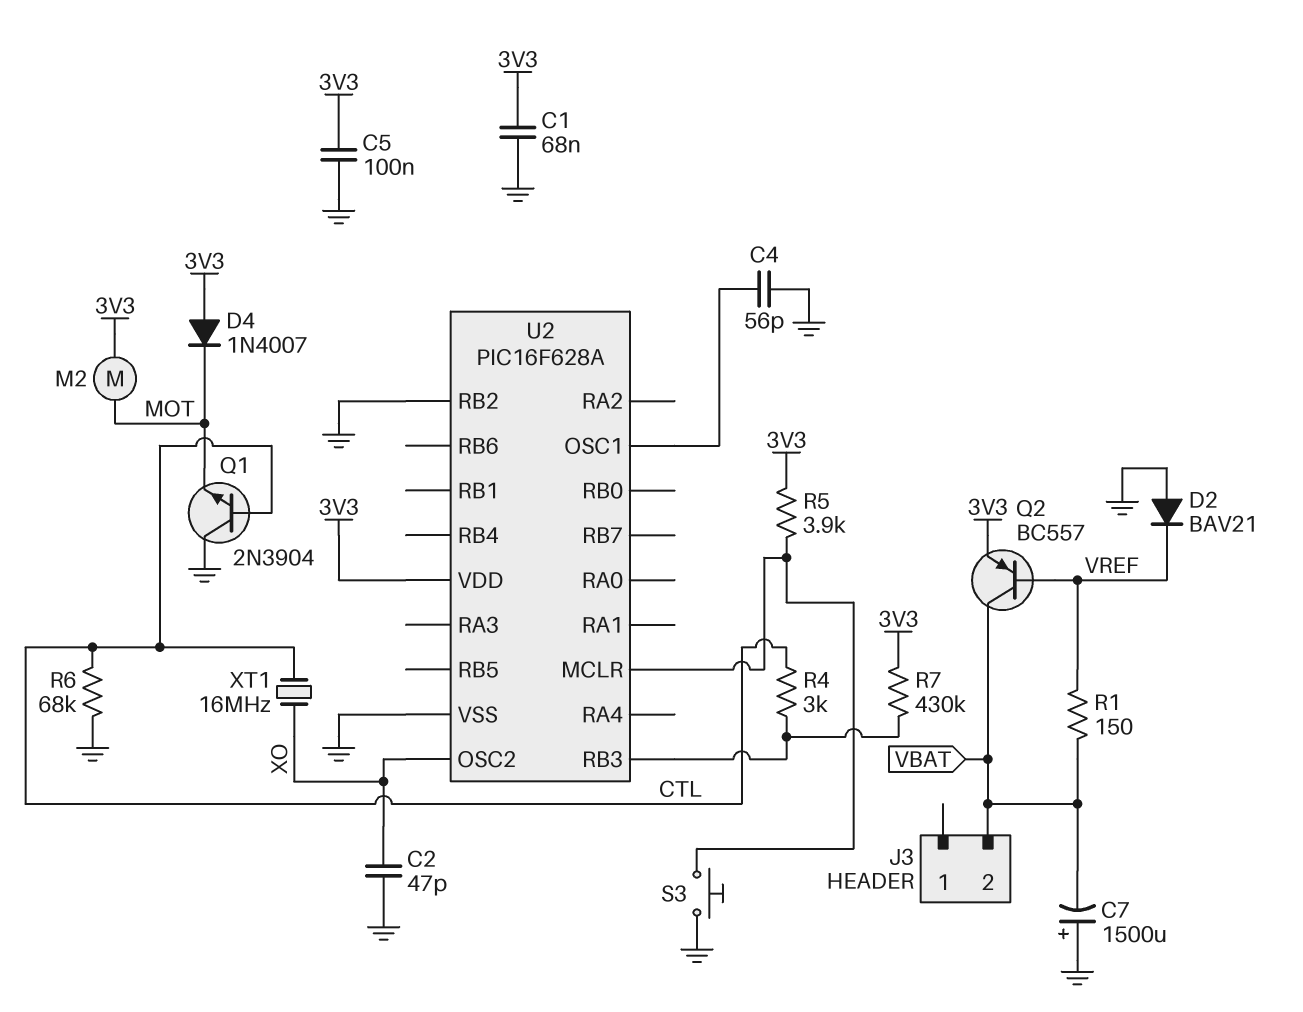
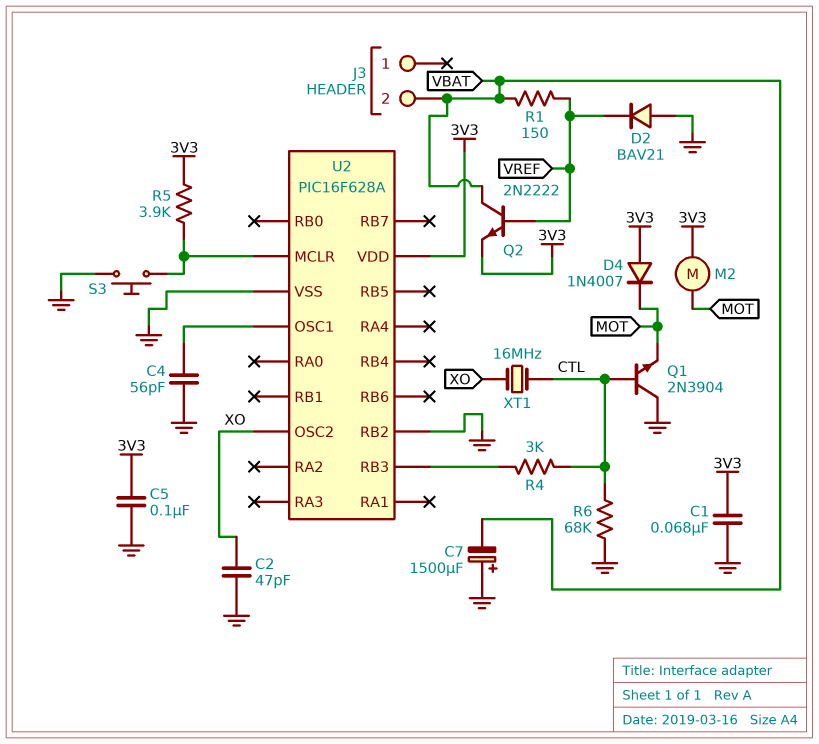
Q2: PNP BC557 (B VREF, C VBAT, E 3V3) -> NPN 2N2222 (B VREF, C VBAT, E 3V3)
R7: 430k (3V3, U2/RB3) -> none

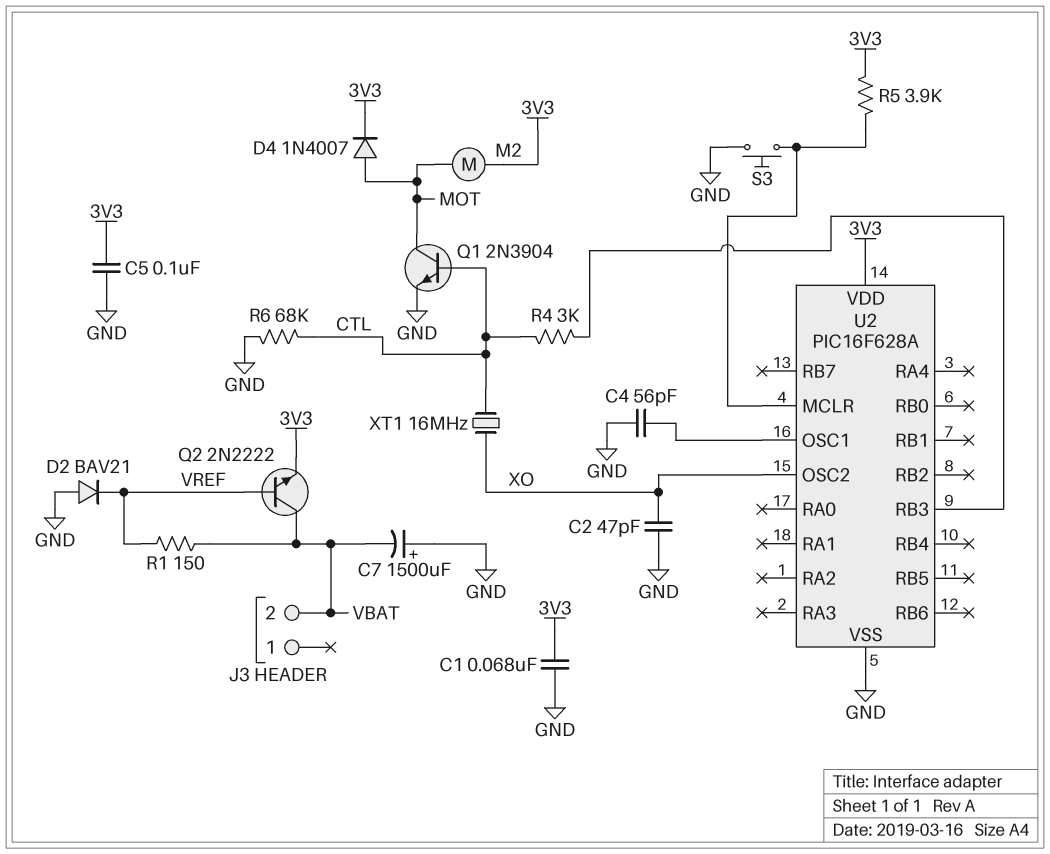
D4: diode 1N4007 (A 3V3, K MOT) -> diode 1N4007 (A MOT, K 3V3)
Q1: NPN 2N3904 (B CTL, C GND, E MOT) -> NPN 2N3904 (B CTL, C MOT, E GND)
U2 pin RB2: GND -> none

